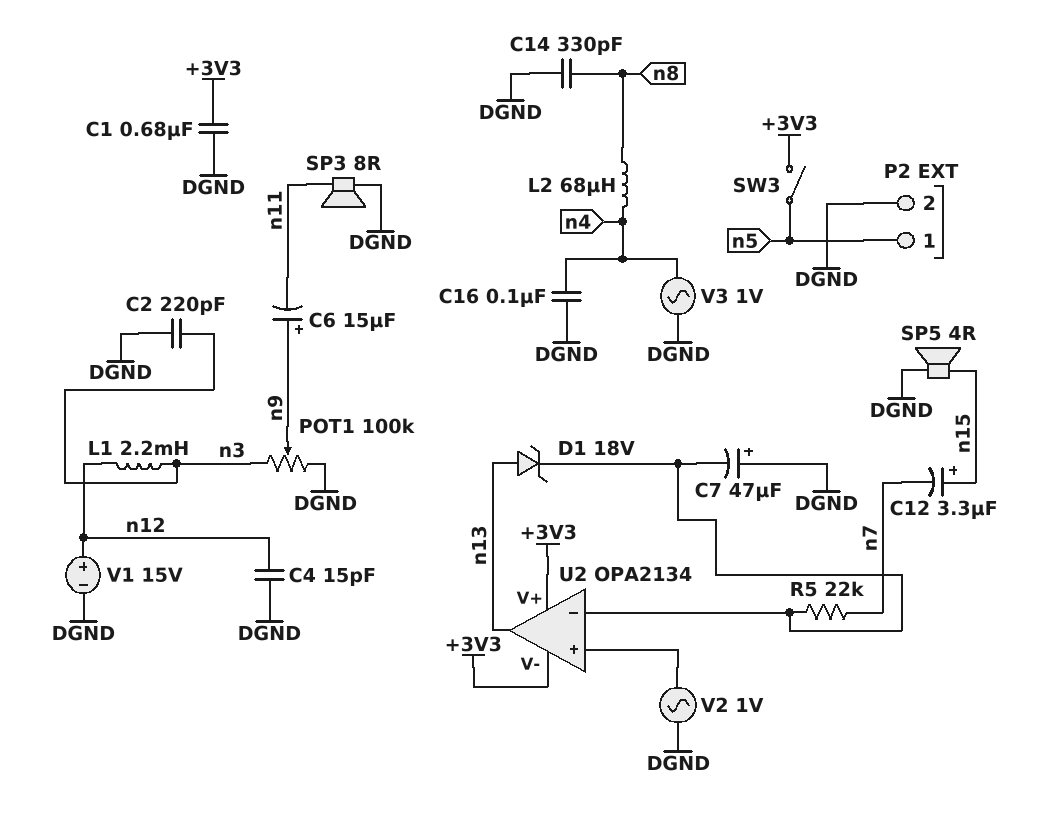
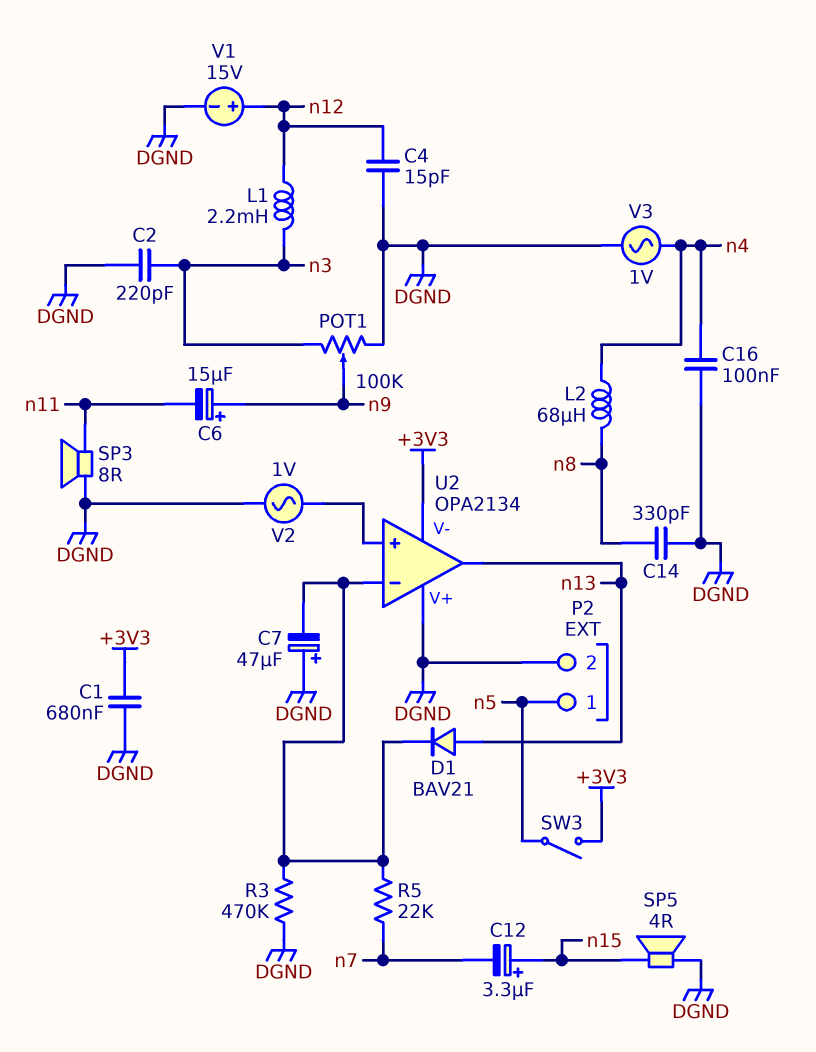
D1: zener 18V (A n13, K U2/in-) -> diode BAV21 (A n13, K U2/in-)
R3: none -> 470k (DGND, U2/in-)
U2 pin V+: +3V3 -> DGND

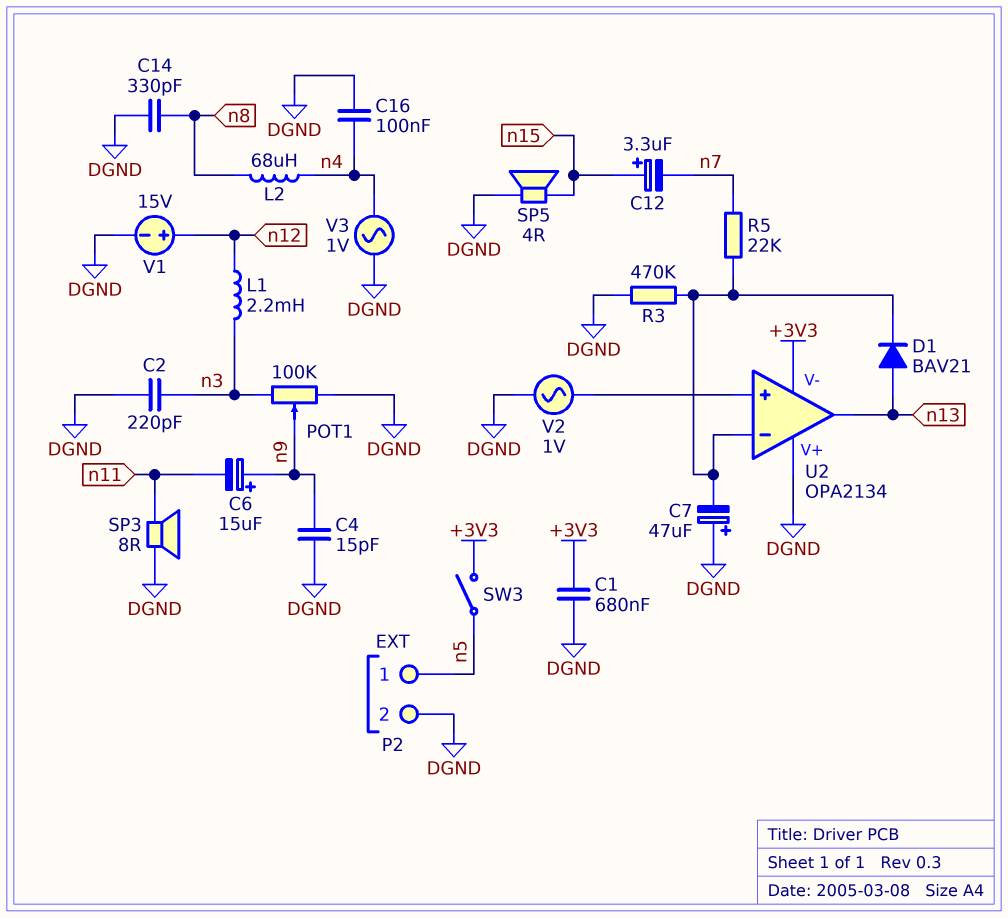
C4: 15pF (DGND, n12) -> 15pF (DGND, n9)

